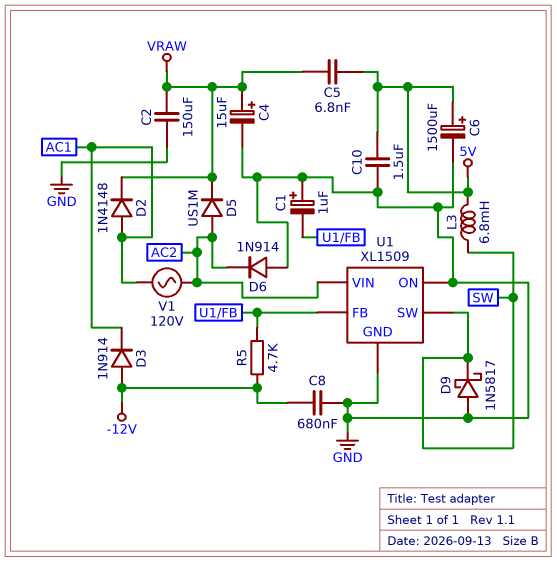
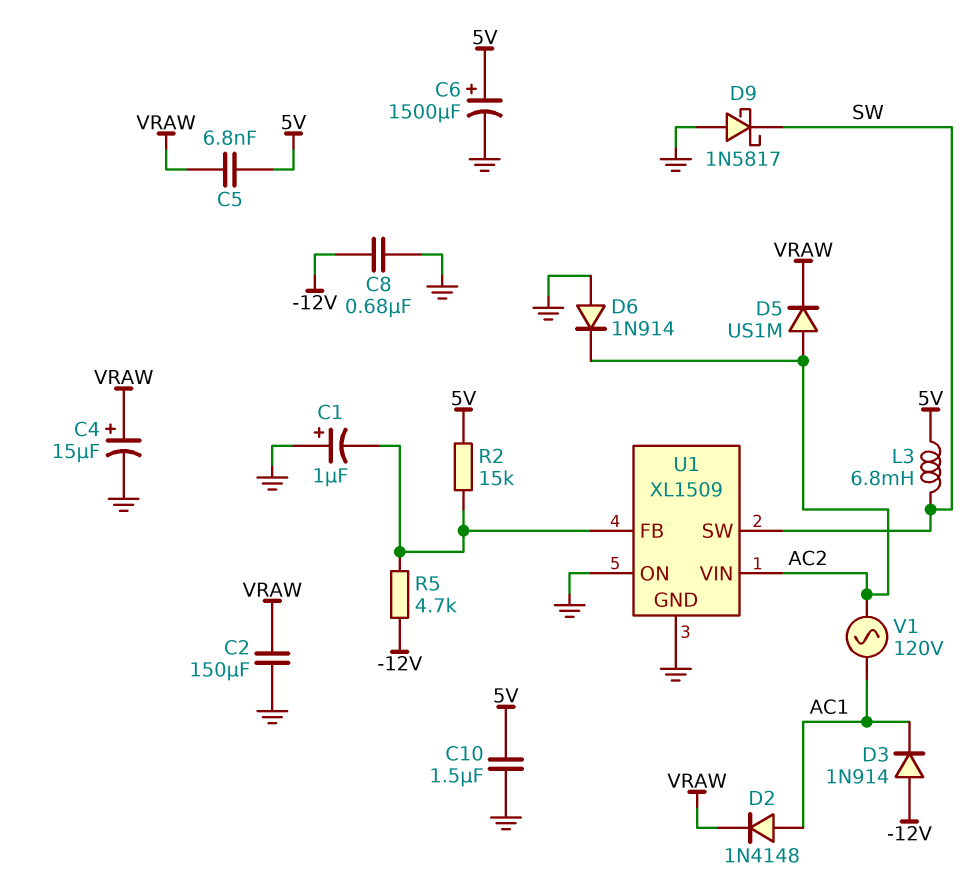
R2: none -> 15k (5V, U1/FB)

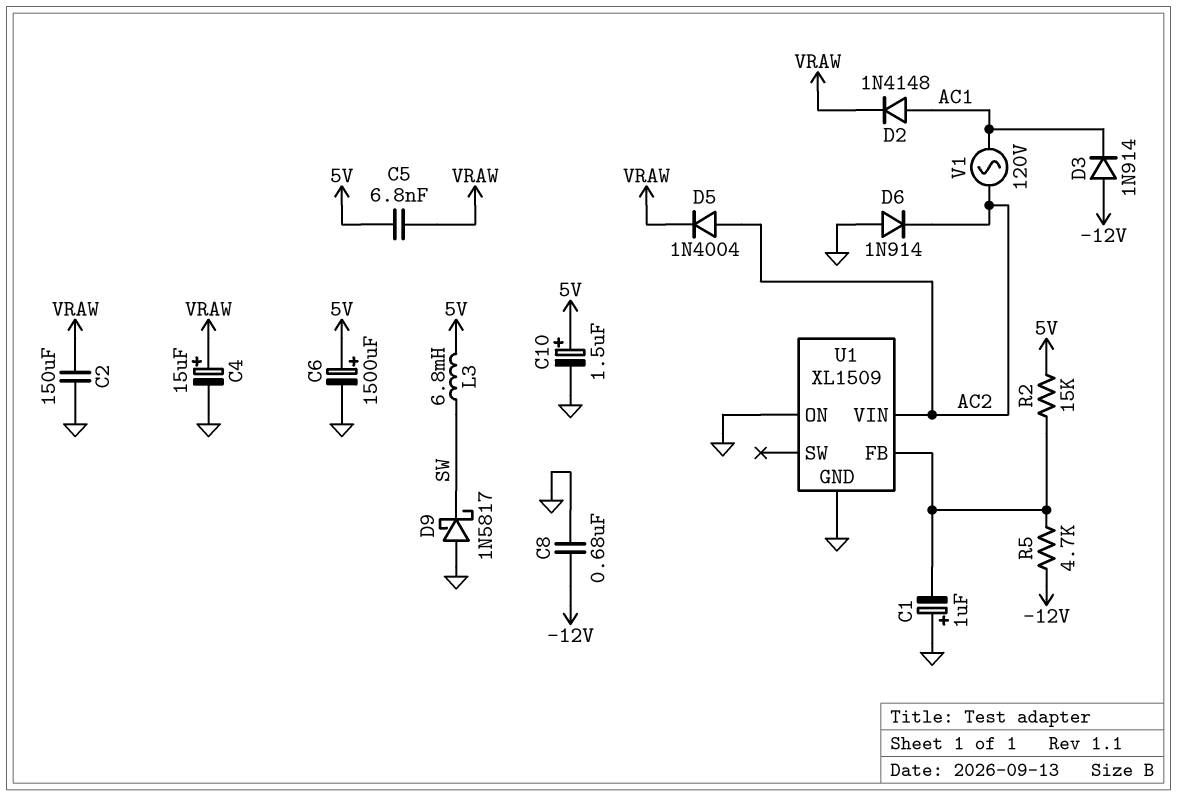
C10: 1.5uF (5V, GND) -> 1.5uF (plus 5V, minus GND)
D5: diode US1M (A AC2, K VRAW) -> diode 1N4004 (A AC2, K VRAW)
U1 pin SW: SW -> none

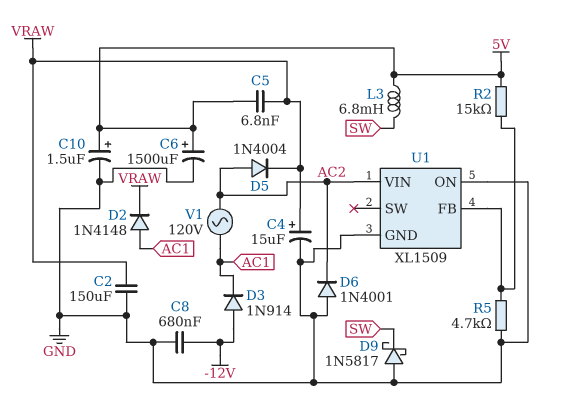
C1: 1uF (plus GND, minus U1/FB) -> none
D6: diode 1N914 (A GND, K AC2) -> diode 1N4001 (A GND, K AC2)
R5: 4.7k (-12V, U1/FB) -> 4.7k (GND, U1/FB)

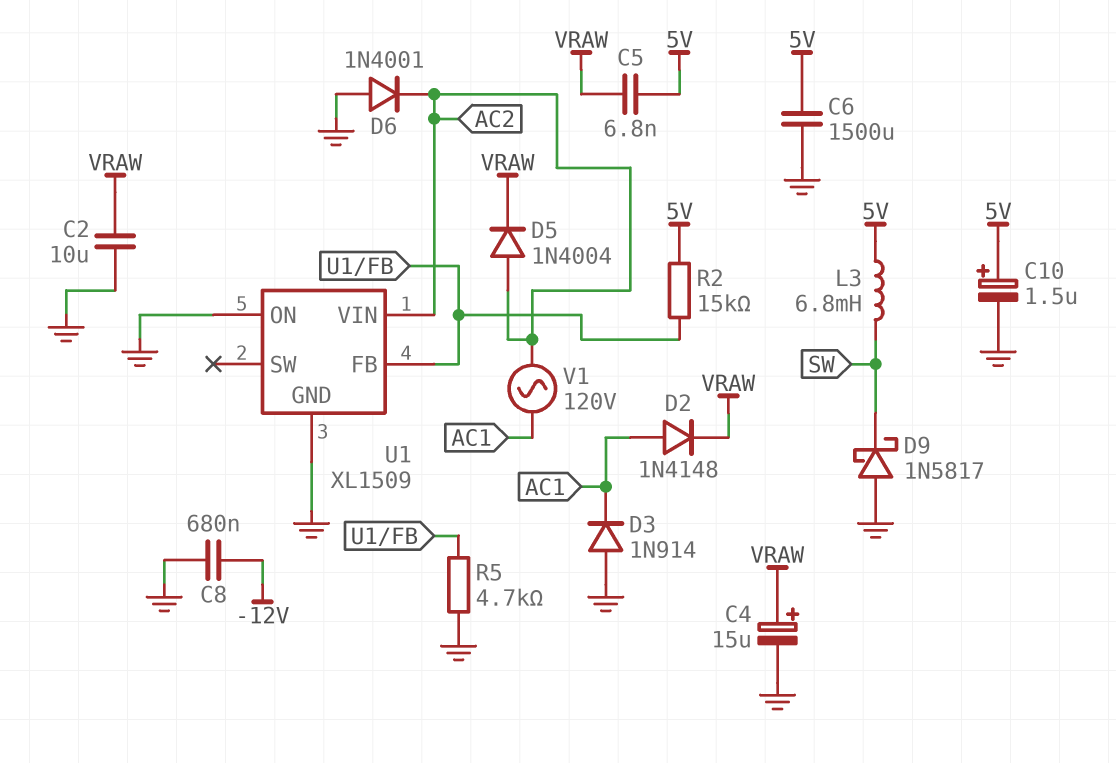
C2: 150uF (GND, VRAW) -> 10uF (GND, VRAW)
C6: 1500uF (plus 5V, minus GND) -> 1500uF (5V, GND)
D3: diode 1N914 (A -12V, K AC1) -> diode 1N914 (A GND, K AC1)

